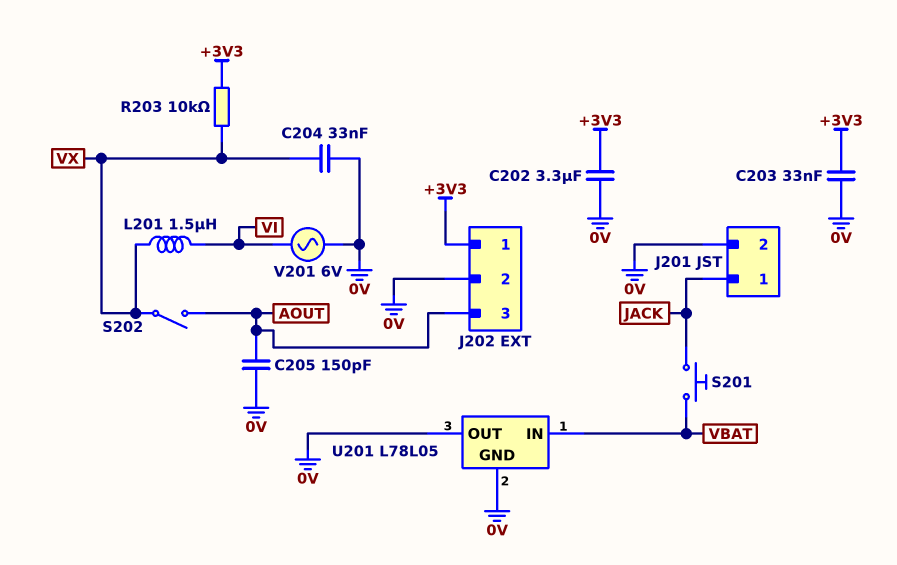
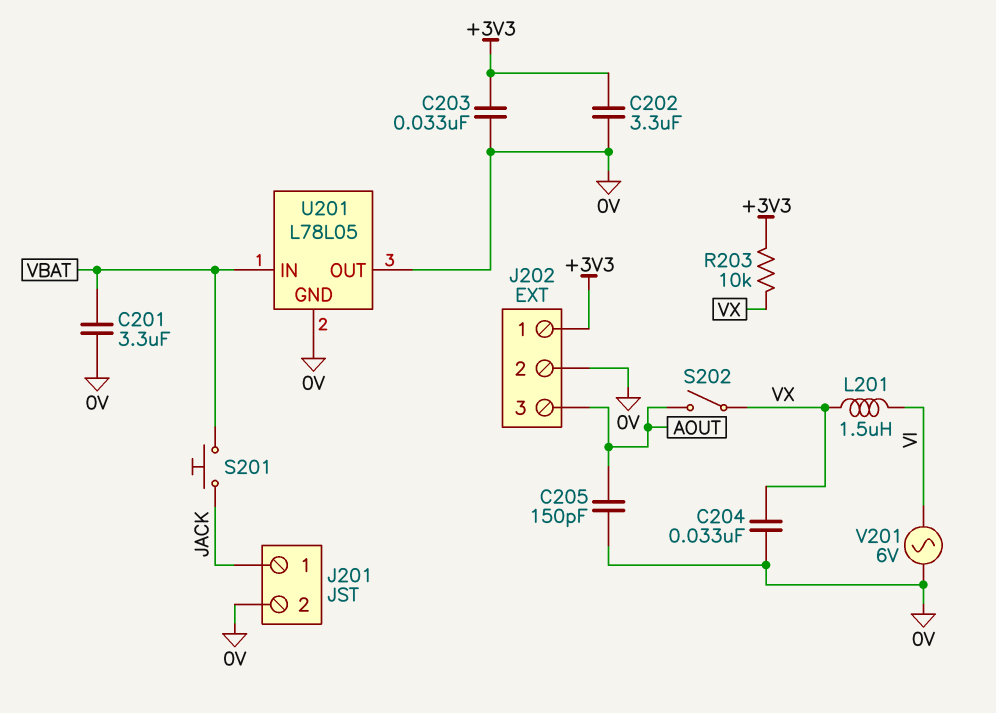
C201: none -> 3.3uF (0V, VBAT)

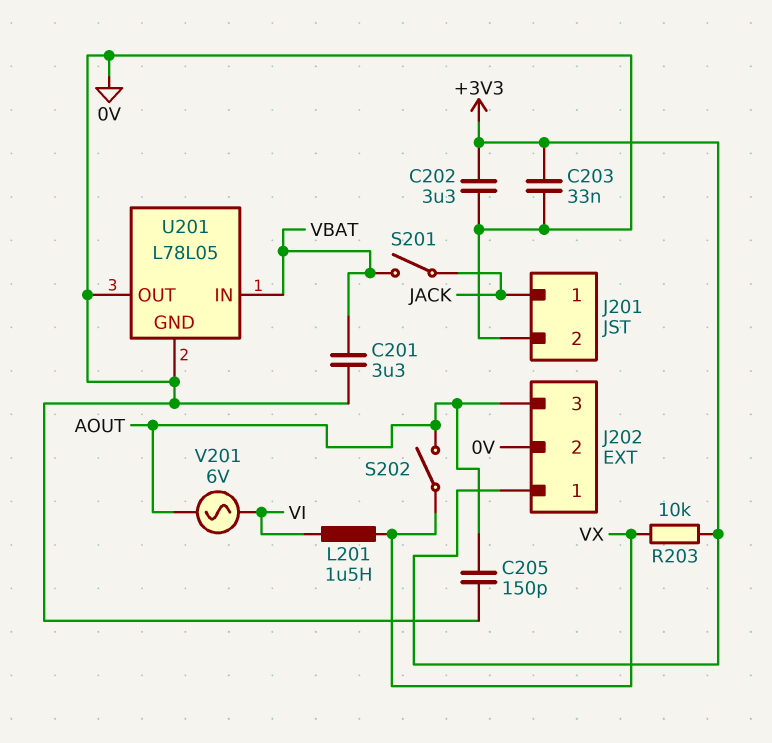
C204: 33nF (0V, VX) -> none
S201: button (JACK, VBAT) -> switch (JACK, VBAT)
V201: AC 6V (0V, VI) -> AC 6V (AOUT, VI)

